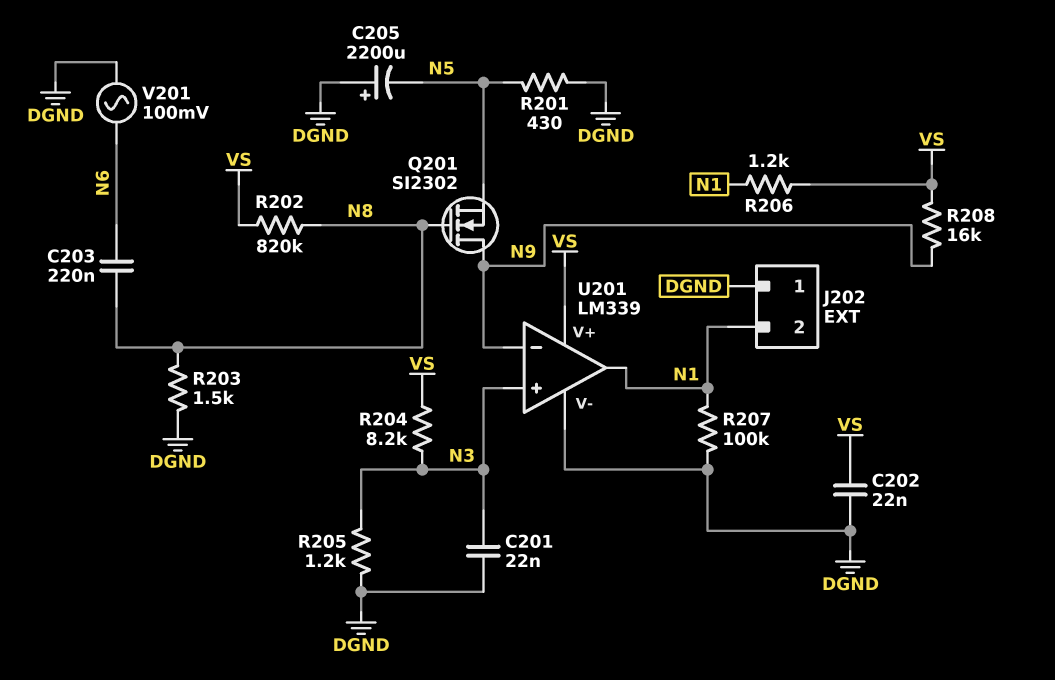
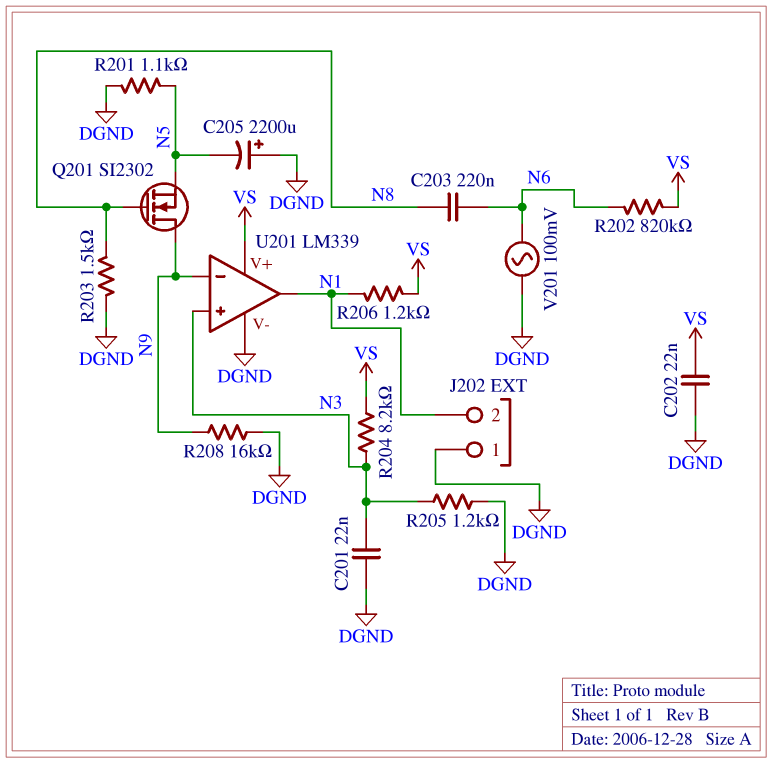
R201: 430 (DGND, N5) -> 1.1k (DGND, N5)
R202: 820k (N8, VS) -> 820k (N6, VS)
R207: 100k (DGND, N1) -> none
R208: 16k (N9, VS) -> 16k (DGND, N9)

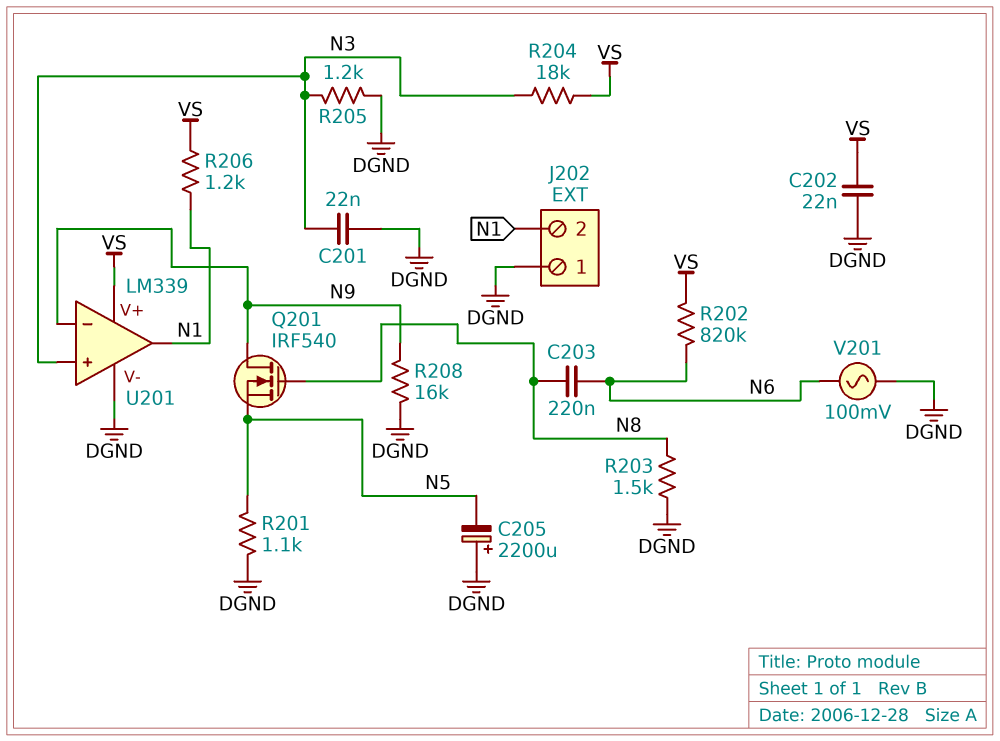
Q201: NMOS SI2302 (G N8, D N9, S N5) -> NMOS IRF540 (G N8, D N9, S N5)
R204: 8.2k (N3, VS) -> 18k (N3, VS)

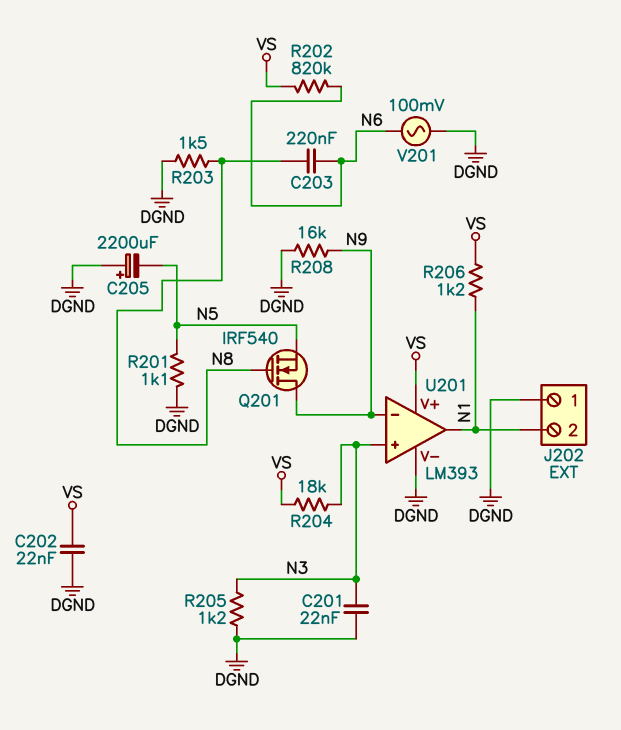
U201: LM339 -> LM393

